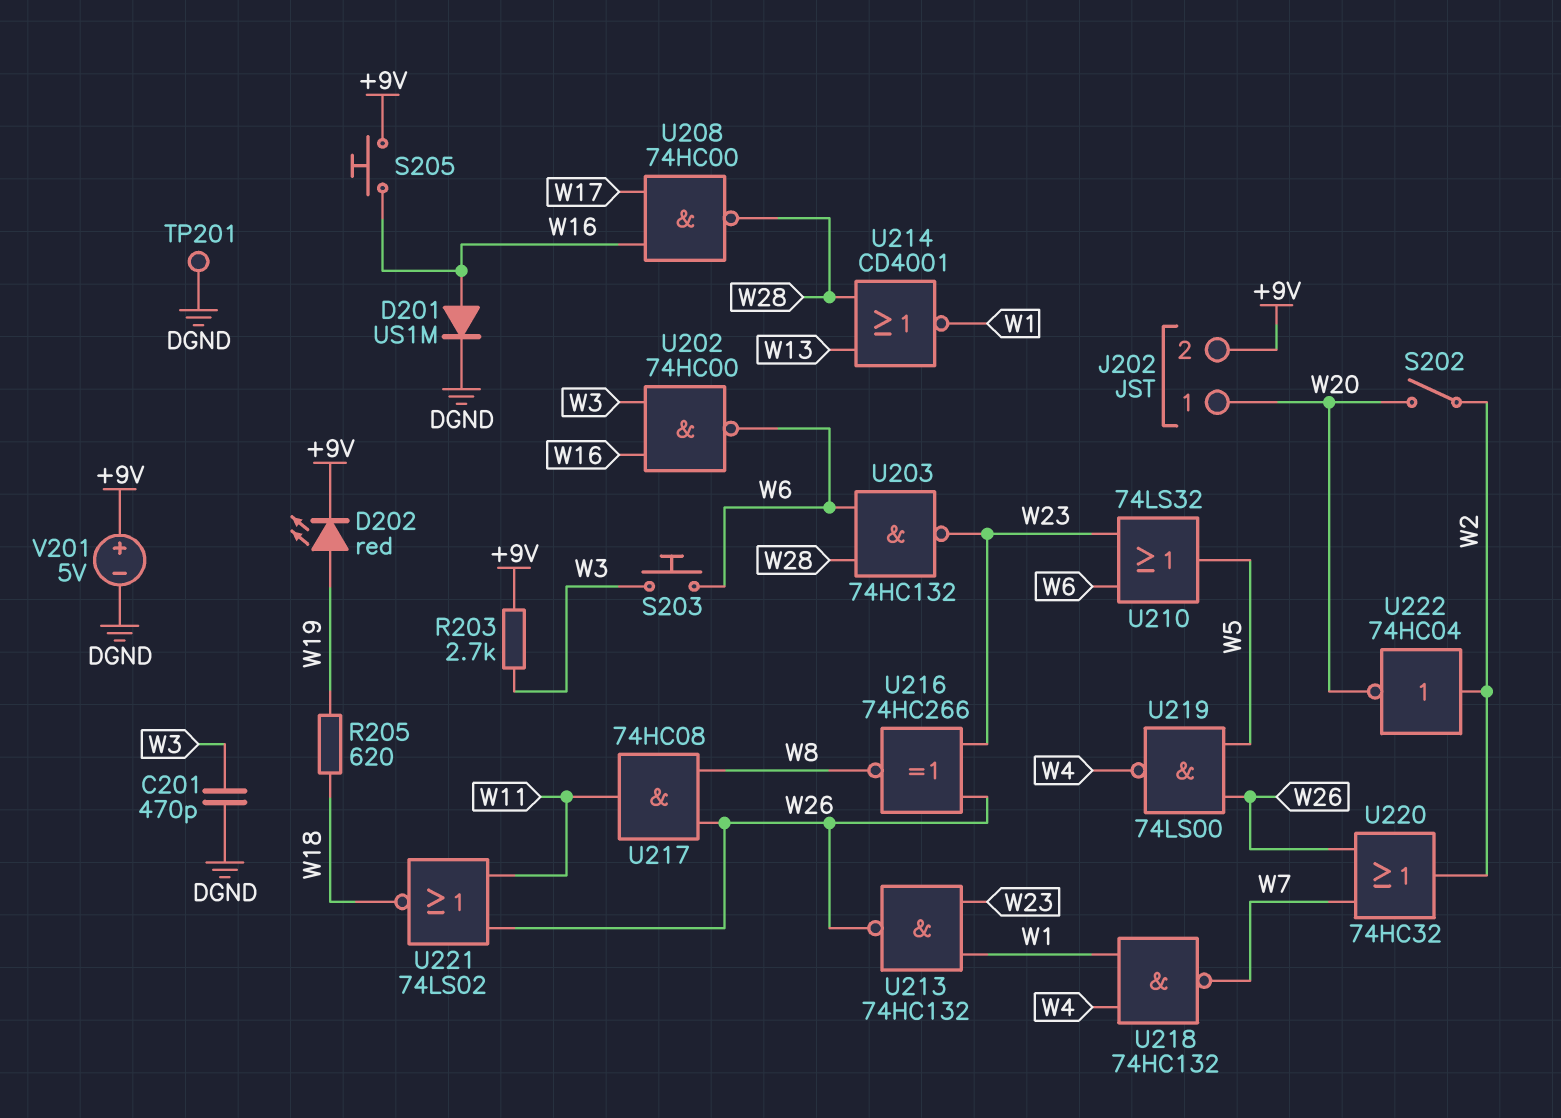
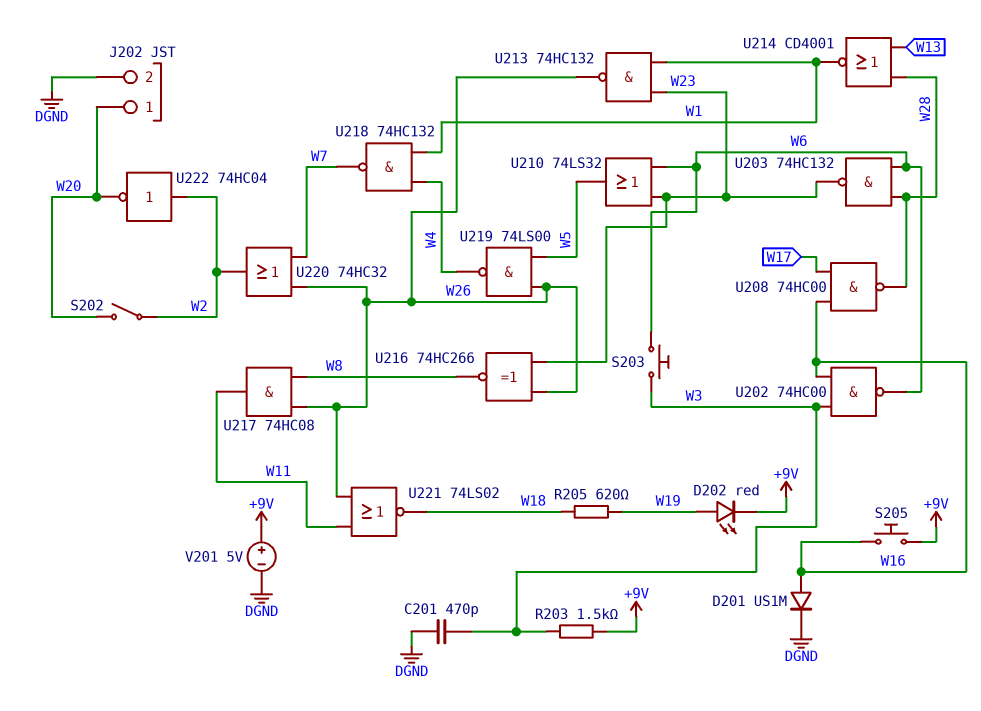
J202 pin 2: +9V -> DGND
R203: 2.7k (+9V, W3) -> 1.5k (+9V, W3)
TP201: test point (DGND) -> none

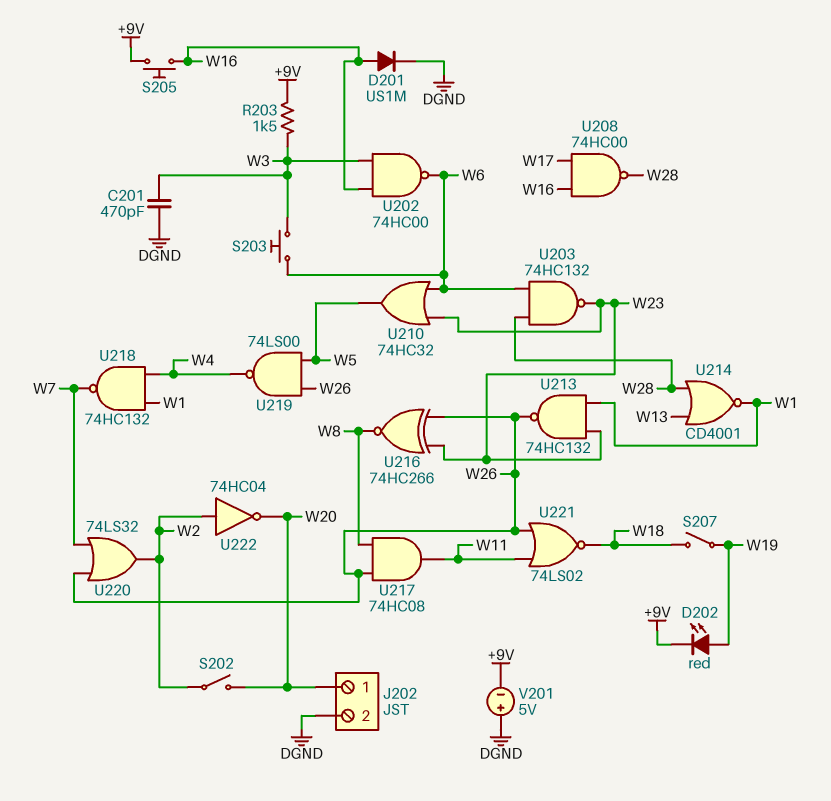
R205: 620 (W18, W19) -> none
S207: none -> switch (W18, W19)
U210: OR 74LS32 (in W6, in W23, out W5) -> OR 74HC32 (in W6, in W23, out W5)
U220: OR 74HC32 (in W7, in W26, out W2) -> OR 74LS32 (in W7, in W26, out W2)
V201: 5V (plus +9V, minus DGND) -> 5V (plus DGND, minus +9V)

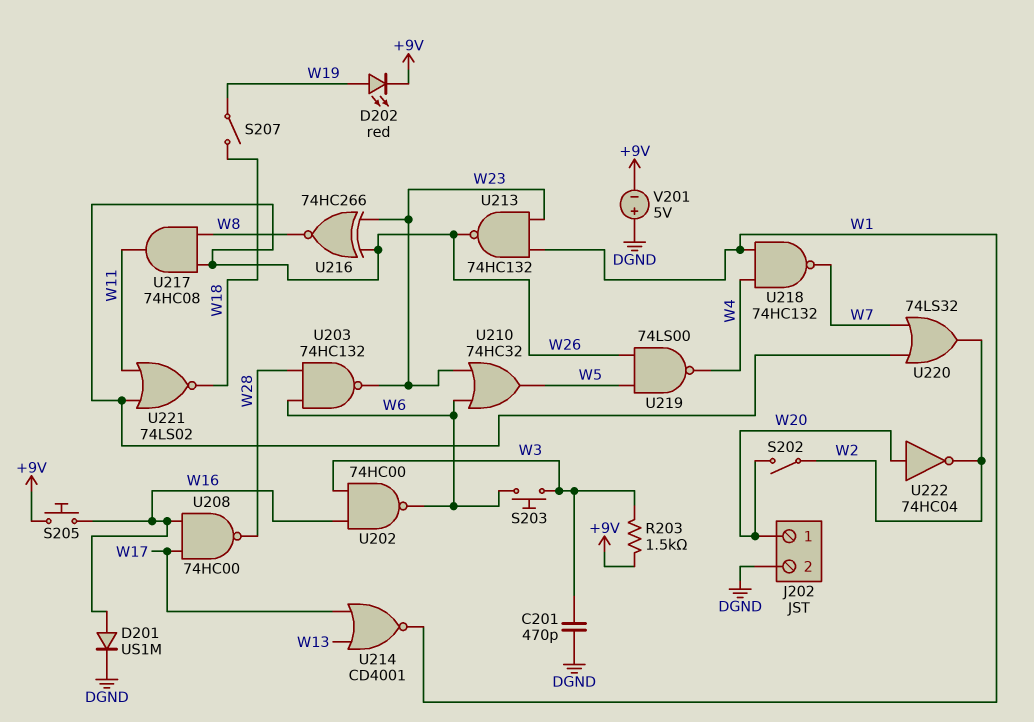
U214: NOR CD4001 (in W13, in W28, out W1) -> NOR CD4001 (in W13, in W17, out W1)
U222: NOT 74HC04 (in W2, out W20) -> NOT 74HC04 (in W20, out W2)

